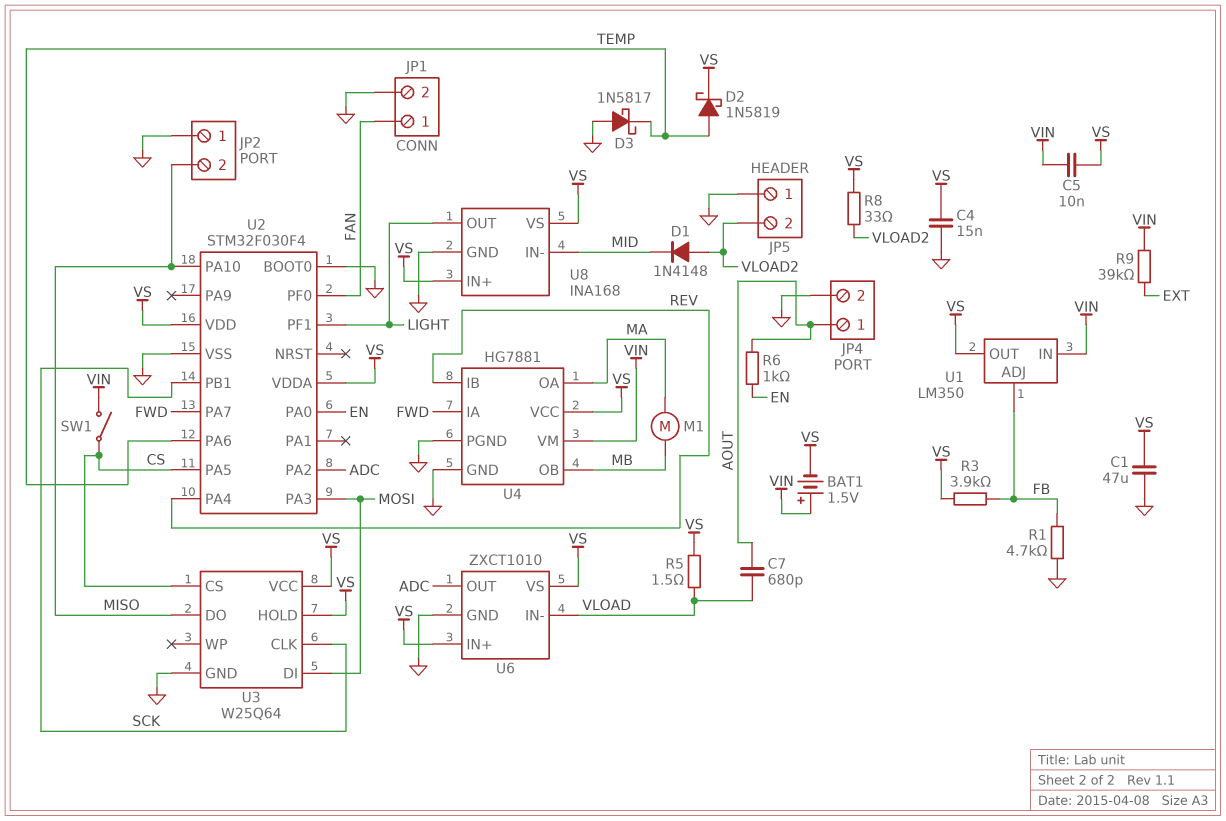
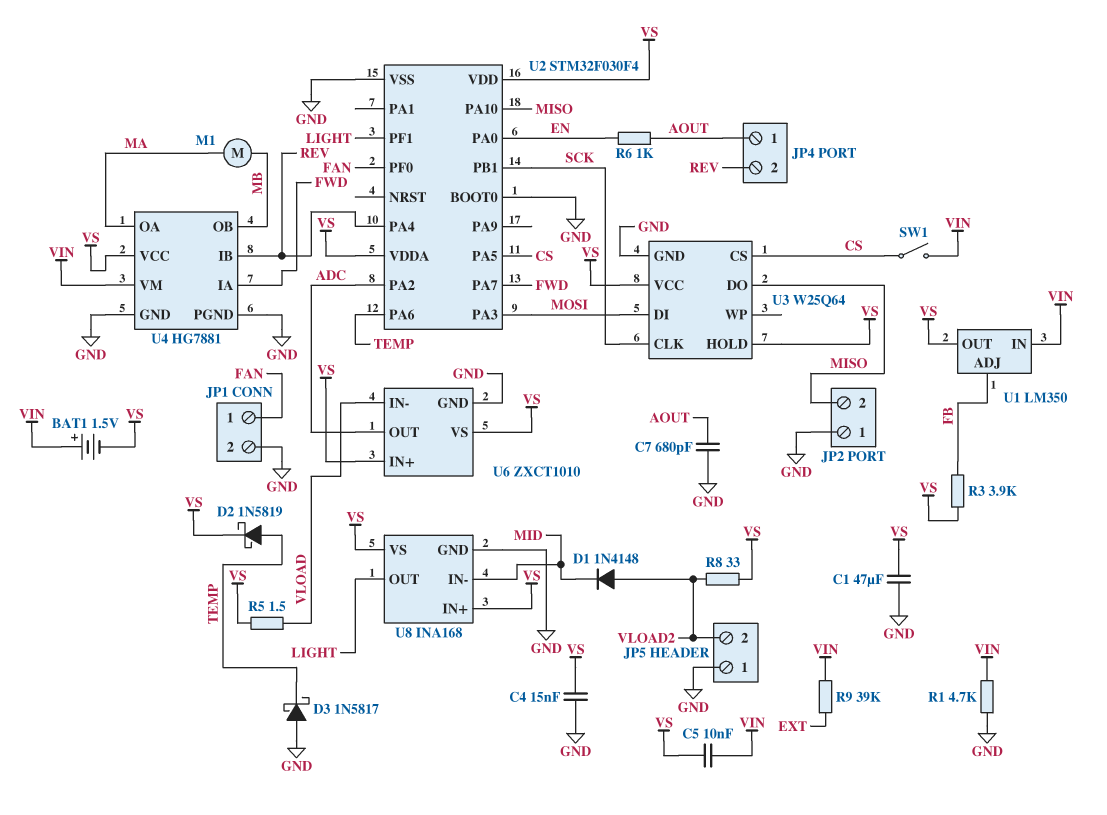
C7: 680pF (AOUT, VLOAD) -> 680pF (AOUT, GND)
JP4 pin 2: GND -> REV
R1: 4.7k (FB, GND) -> 4.7k (GND, VIN)

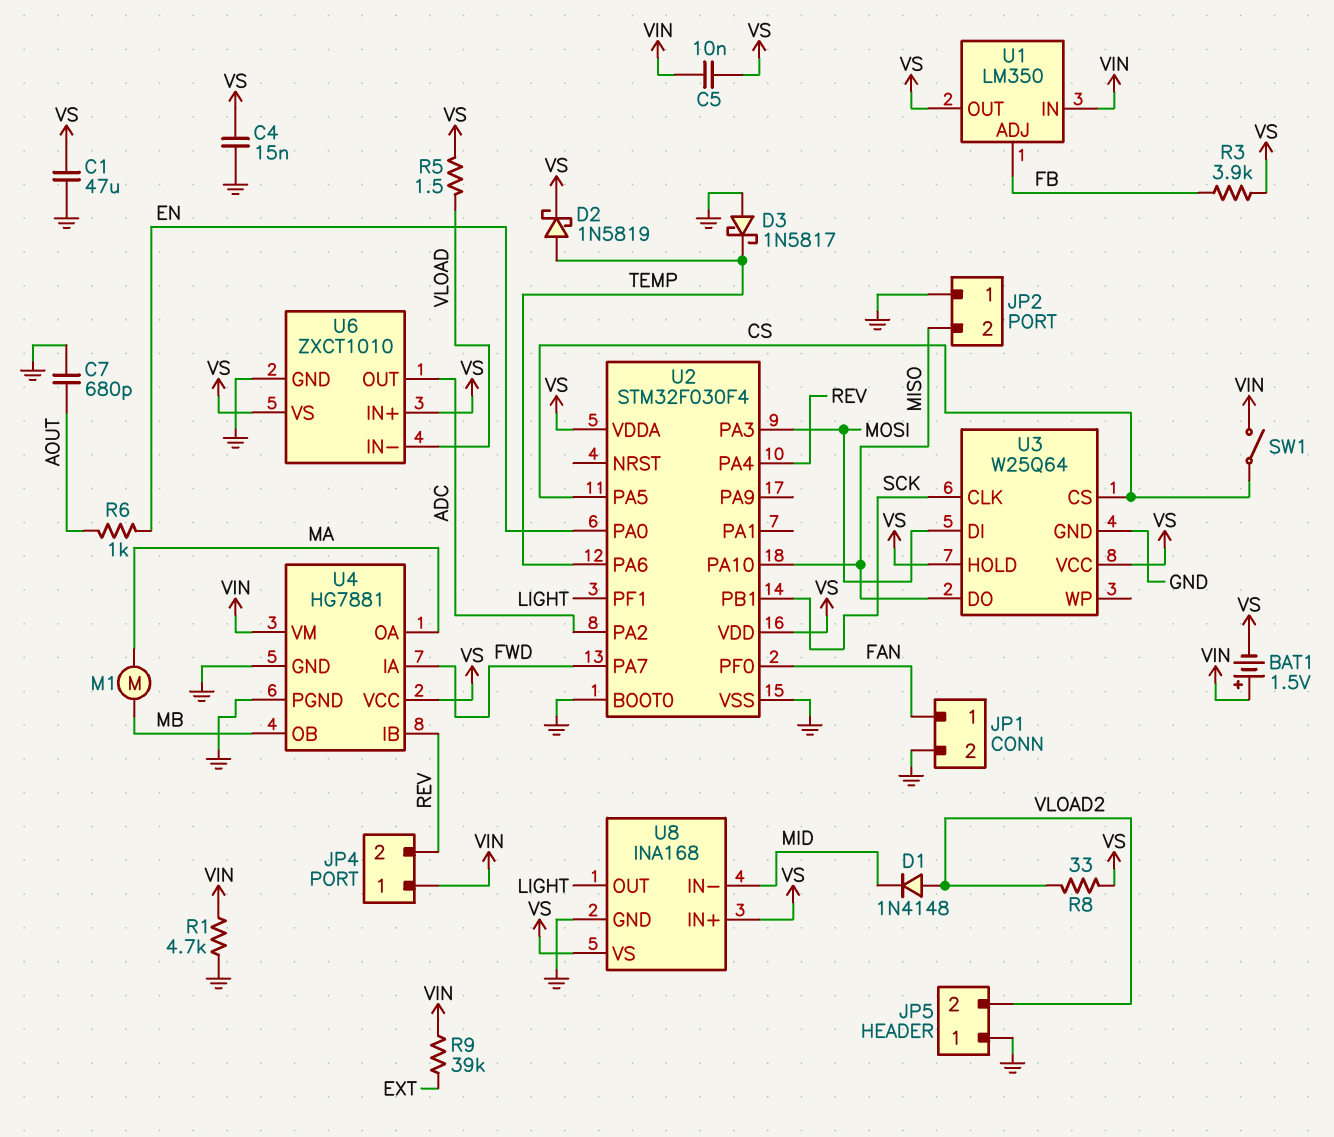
JP4 pin 1: AOUT -> VIN

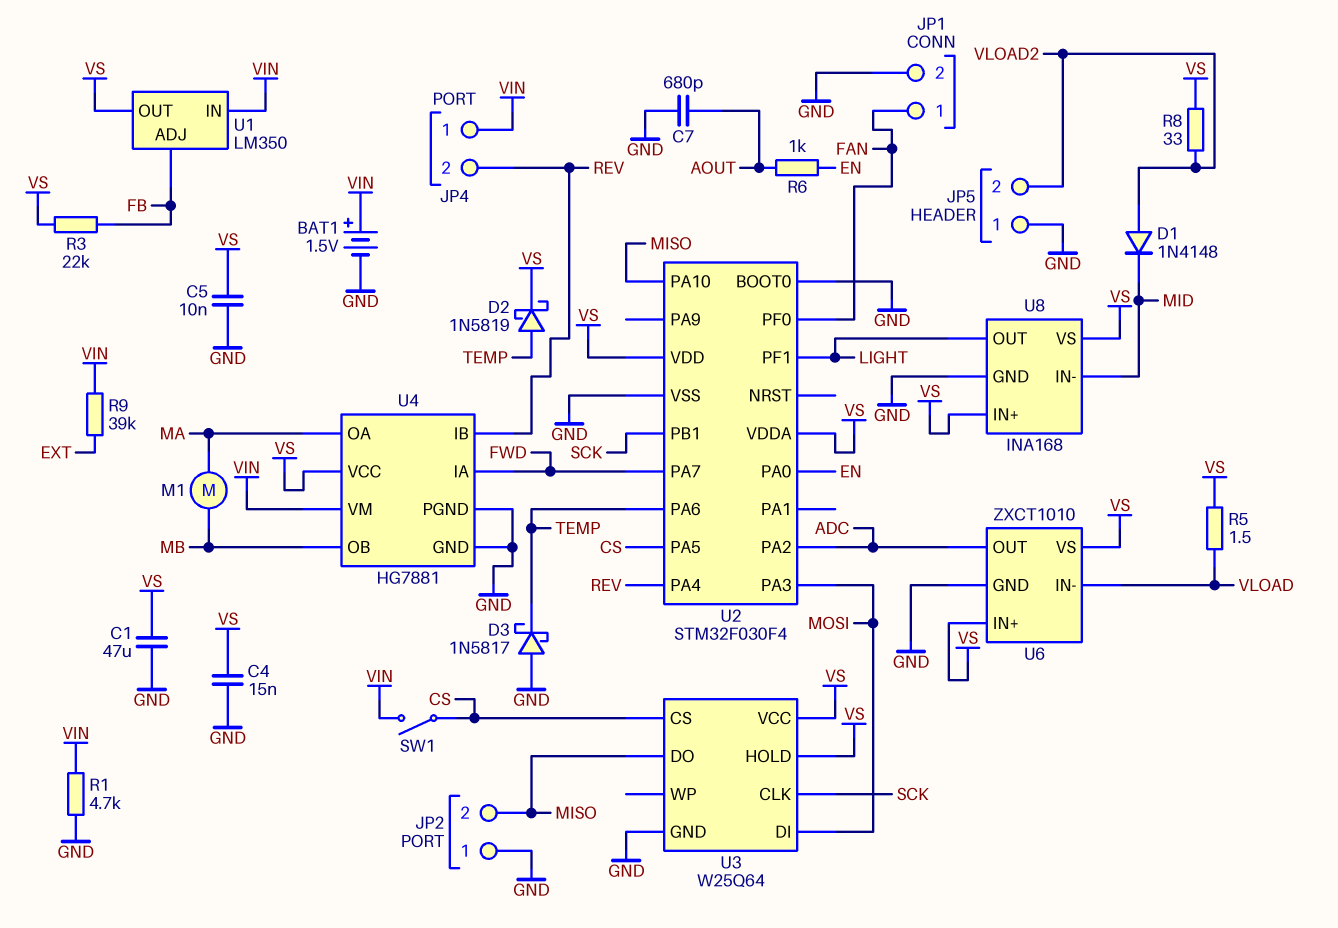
BAT1: 1.5V (plus VIN, minus VS) -> 1.5V (plus VIN, minus GND)
C5: 10nF (VIN, VS) -> 10nF (GND, VS)
R3: 3.9k (FB, VS) -> 22k (FB, VS)

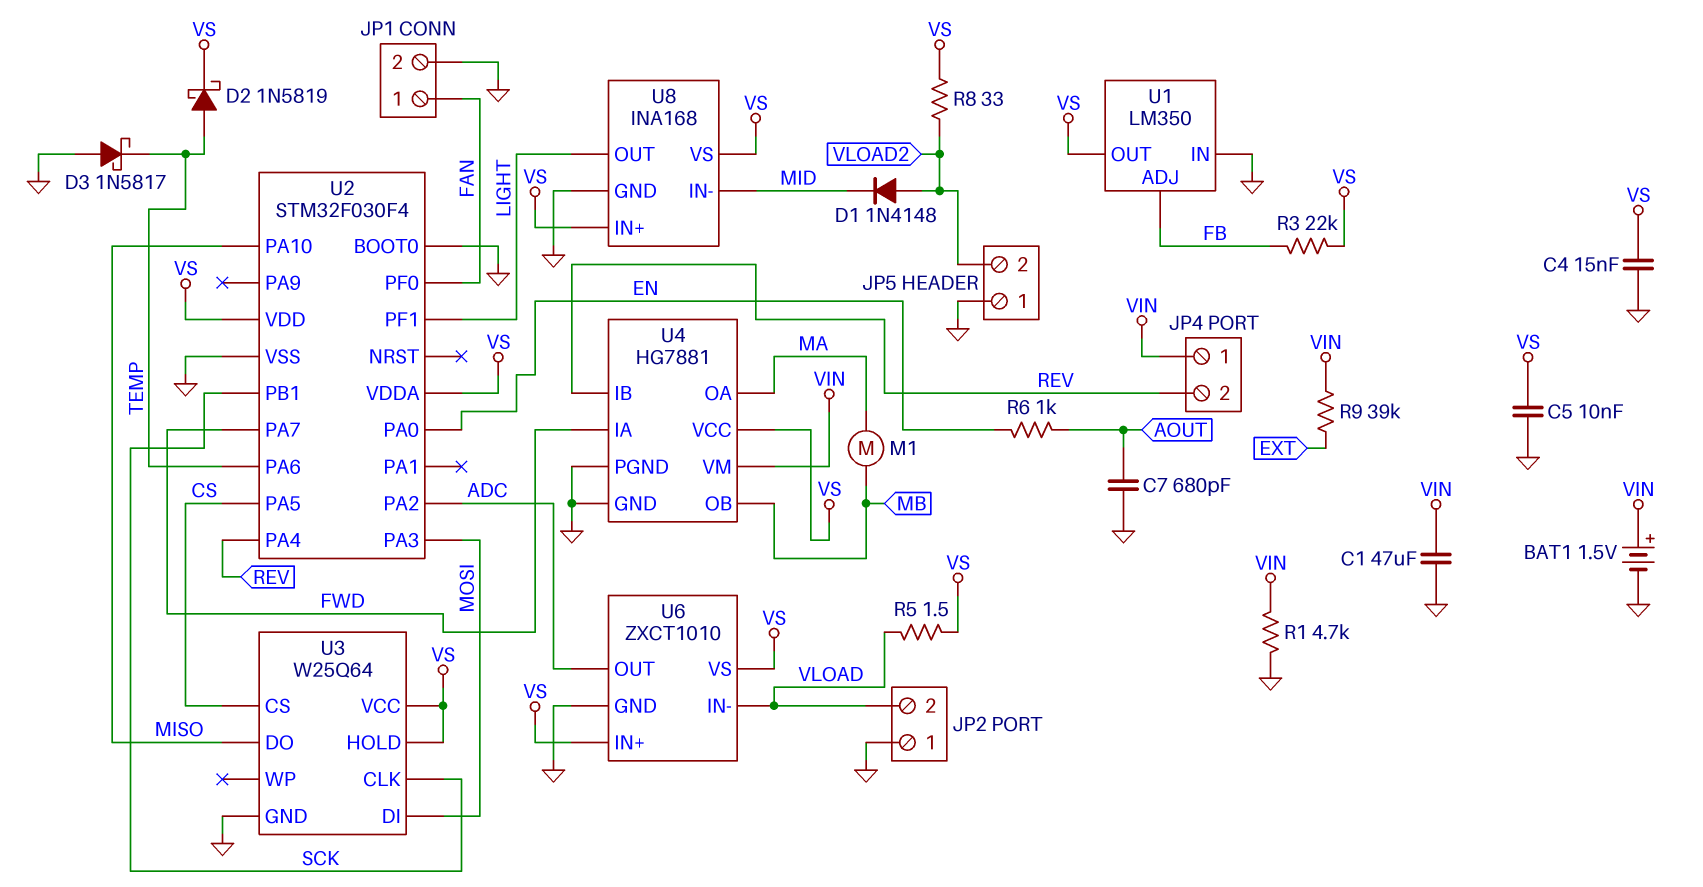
C1: 47uF (GND, VS) -> 47uF (GND, VIN)
JP2 pin 2: MISO -> VLOAD
SW1: switch (CS, VIN) -> none
U1 pin IN: VIN -> GND

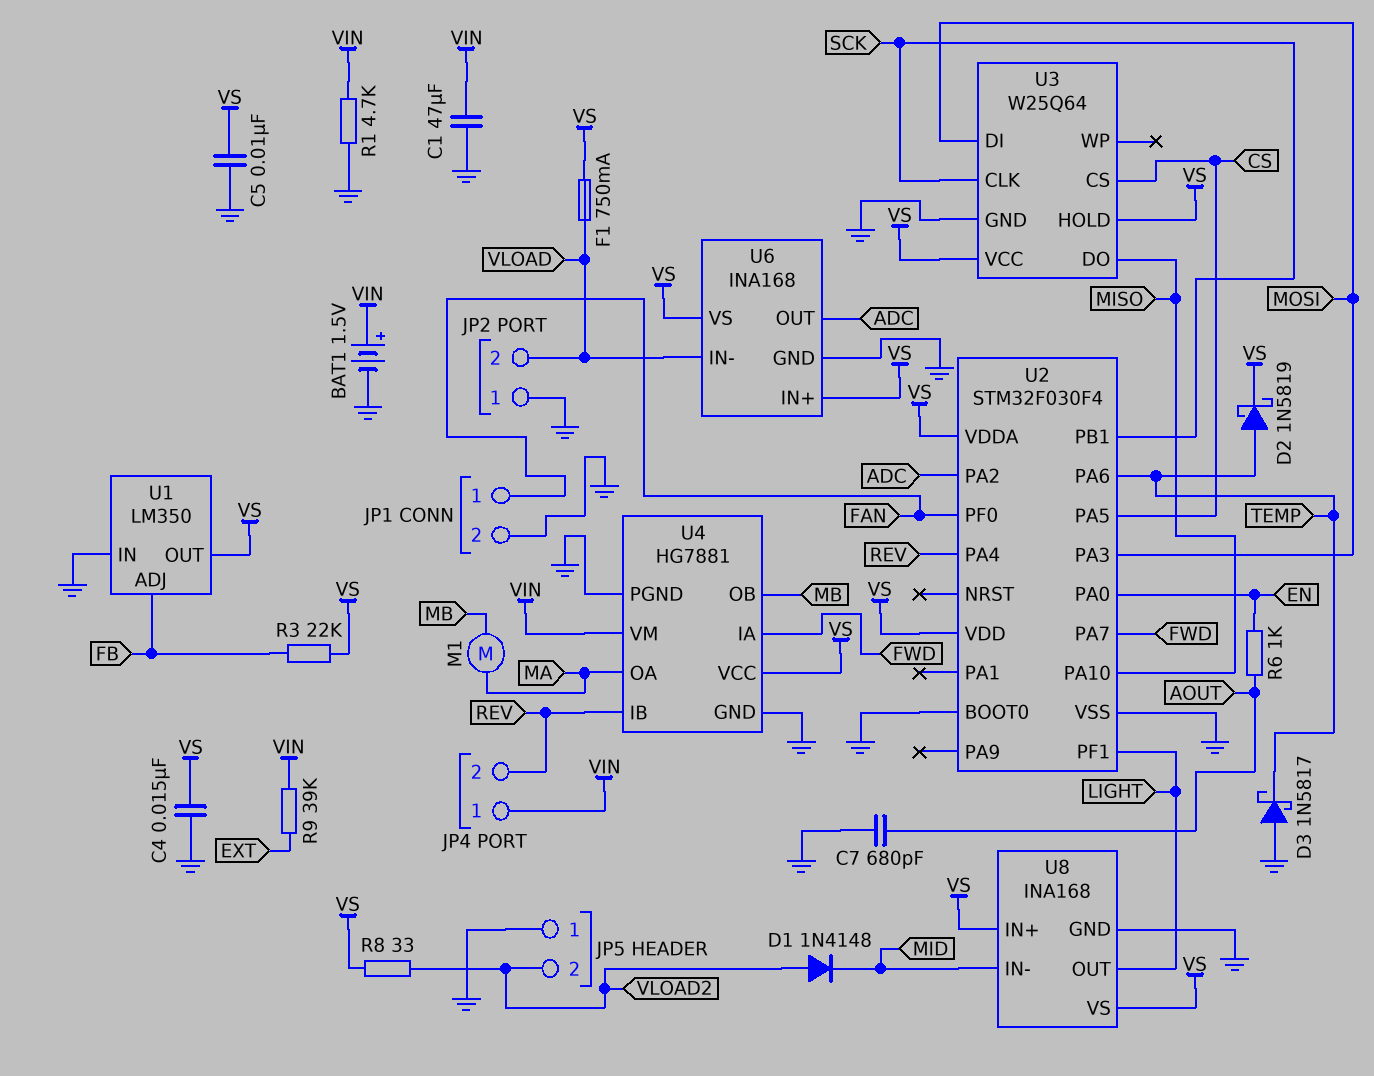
F1: none -> 750mA (VLOAD, VS)
R5: 1.5 (VLOAD, VS) -> none
U6: ZXCT1010 -> INA168

